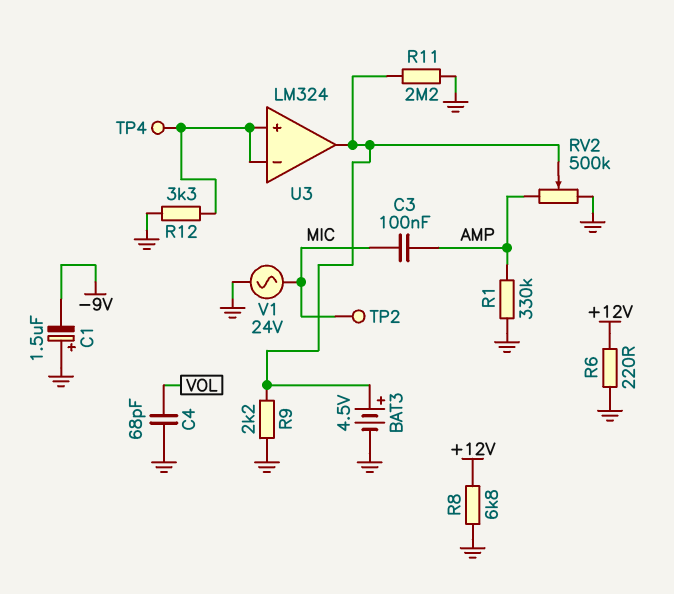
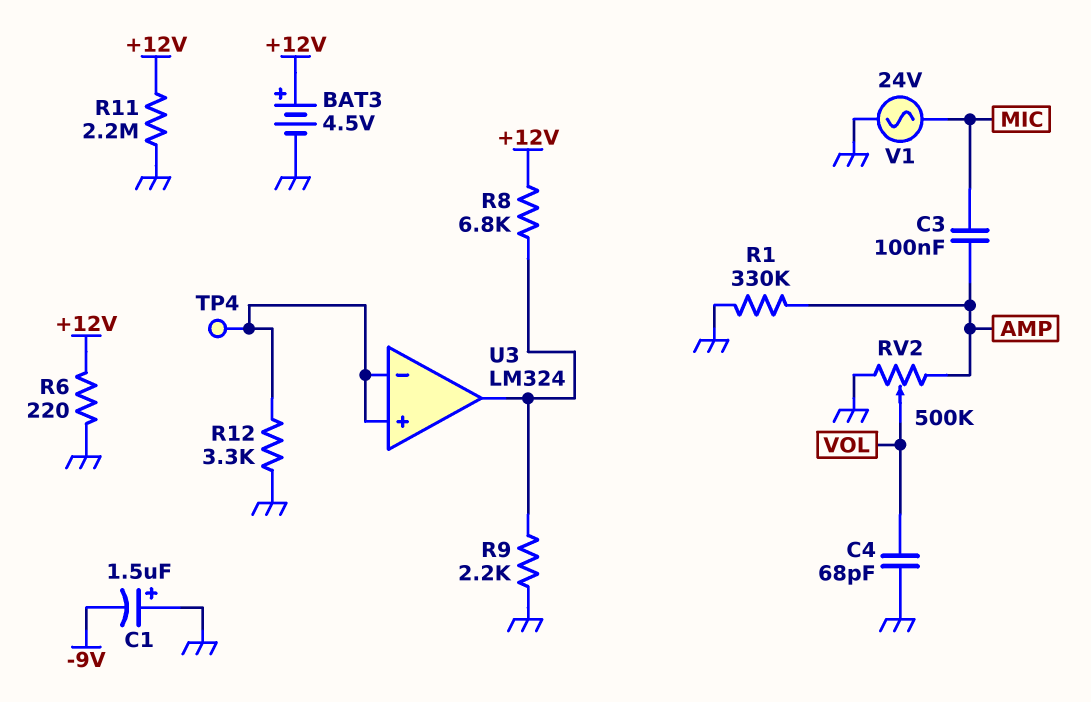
BAT3: 4.5V (plus U3/out, minus GND) -> 4.5V (plus +12V, minus GND)
R8: 6.8k (+12V, GND) -> 6.8k (+12V, U3/out)
R11: 2.2M (GND, U3/out) -> 2.2M (+12V, GND)
RV2: 500k (AMP, GND, wiper U3/out) -> 500k (AMP, GND, wiper VOL)
TP2: test point (MIC) -> none

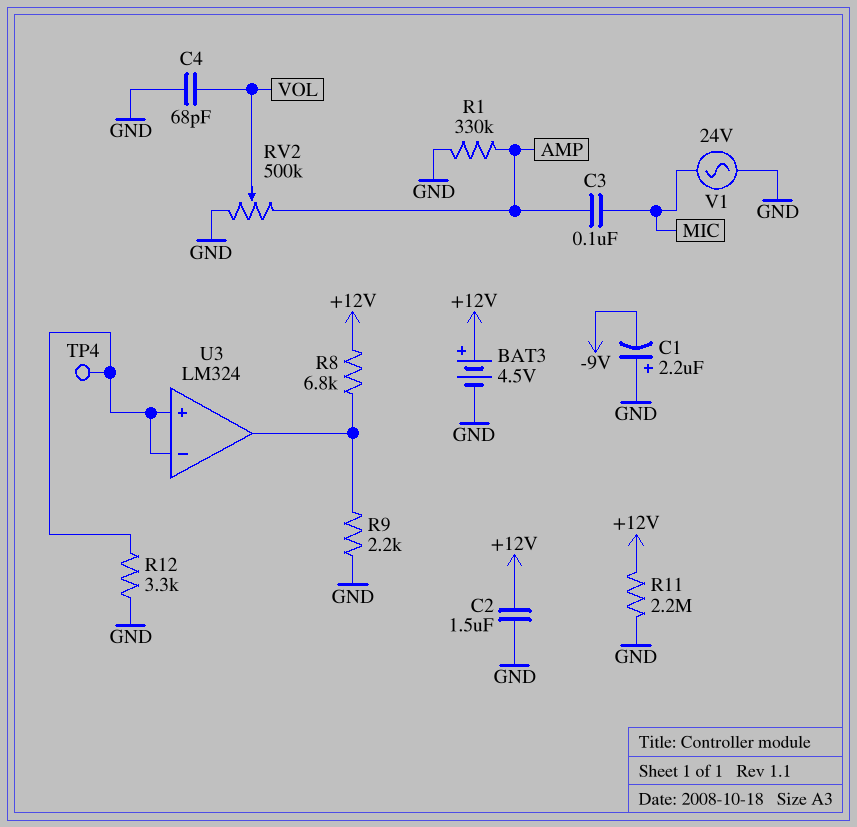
C1: 1.5uF (plus GND, minus -9V) -> 2.2uF (plus GND, minus -9V)
C2: none -> 1.5uF (+12V, GND)
R6: 220 (+12V, GND) -> none

